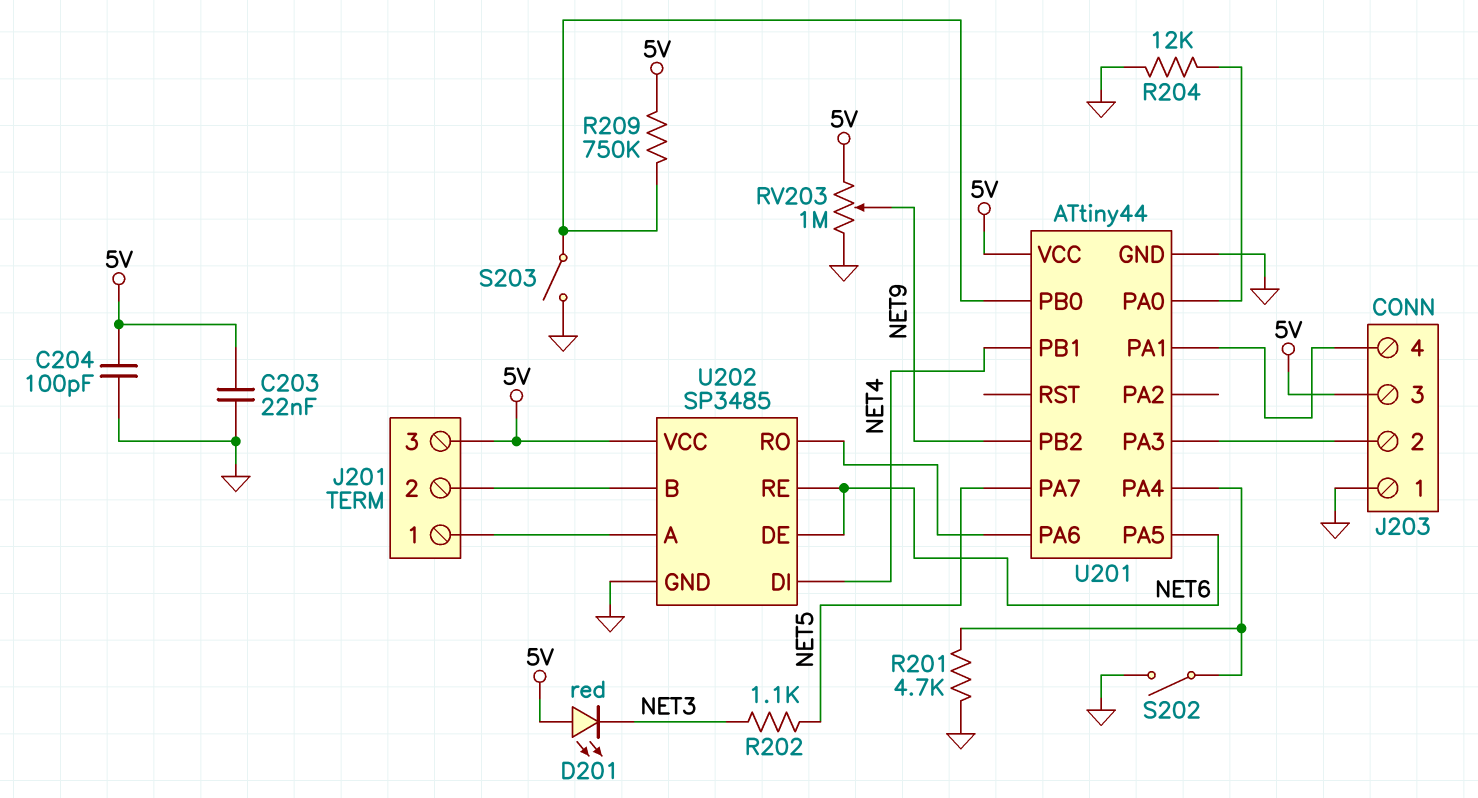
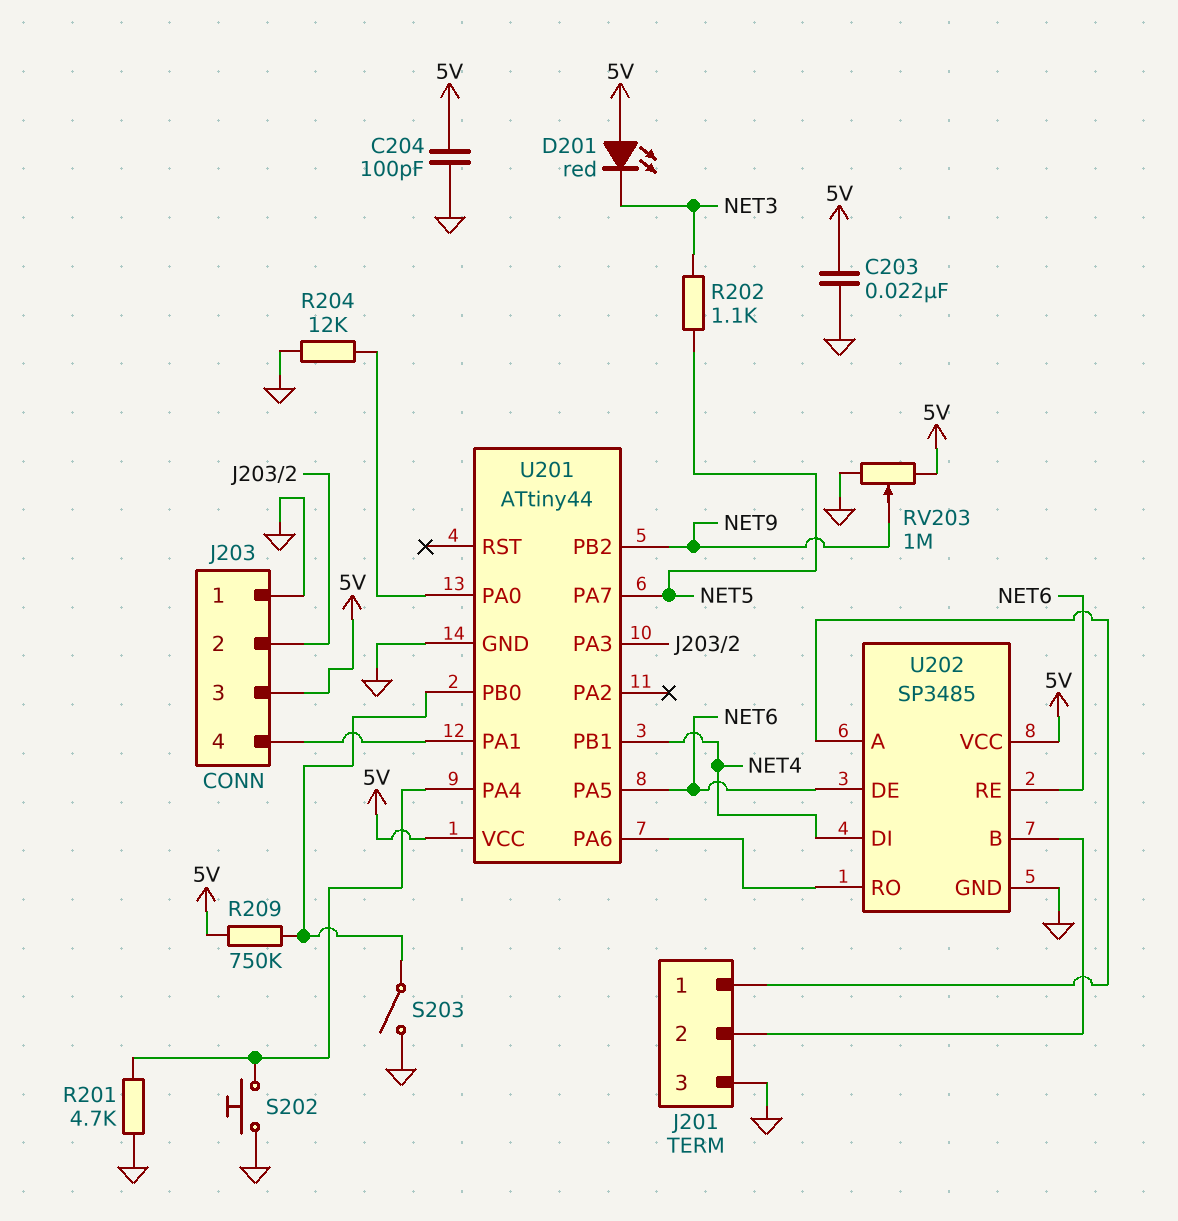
J201 pin 3: 5V -> GND
S202: switch (GND, U201/PA4) -> button (GND, U201/PA4)

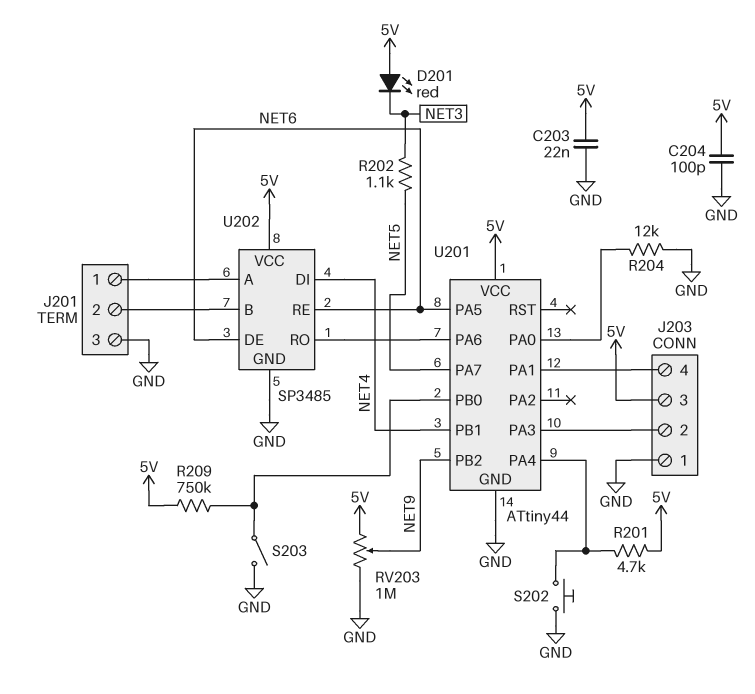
R201: 4.7k (GND, U201/PA4) -> 4.7k (5V, U201/PA4)

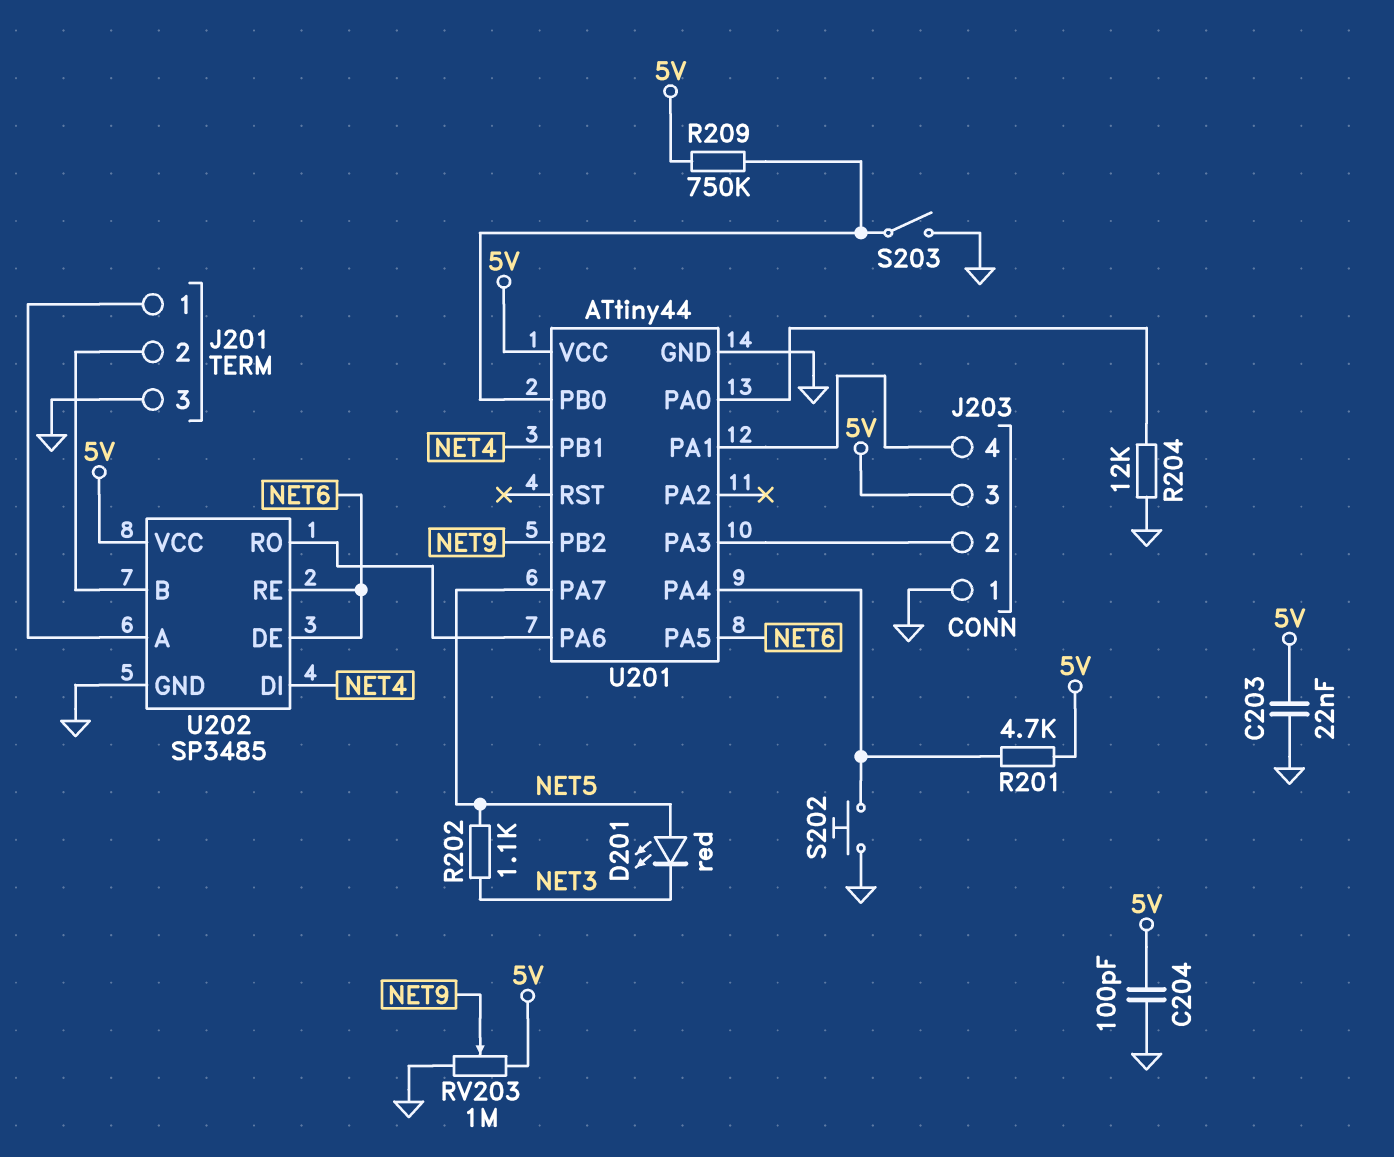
D201: LED red (A 5V, K NET3) -> LED red (A NET5, K NET3)

